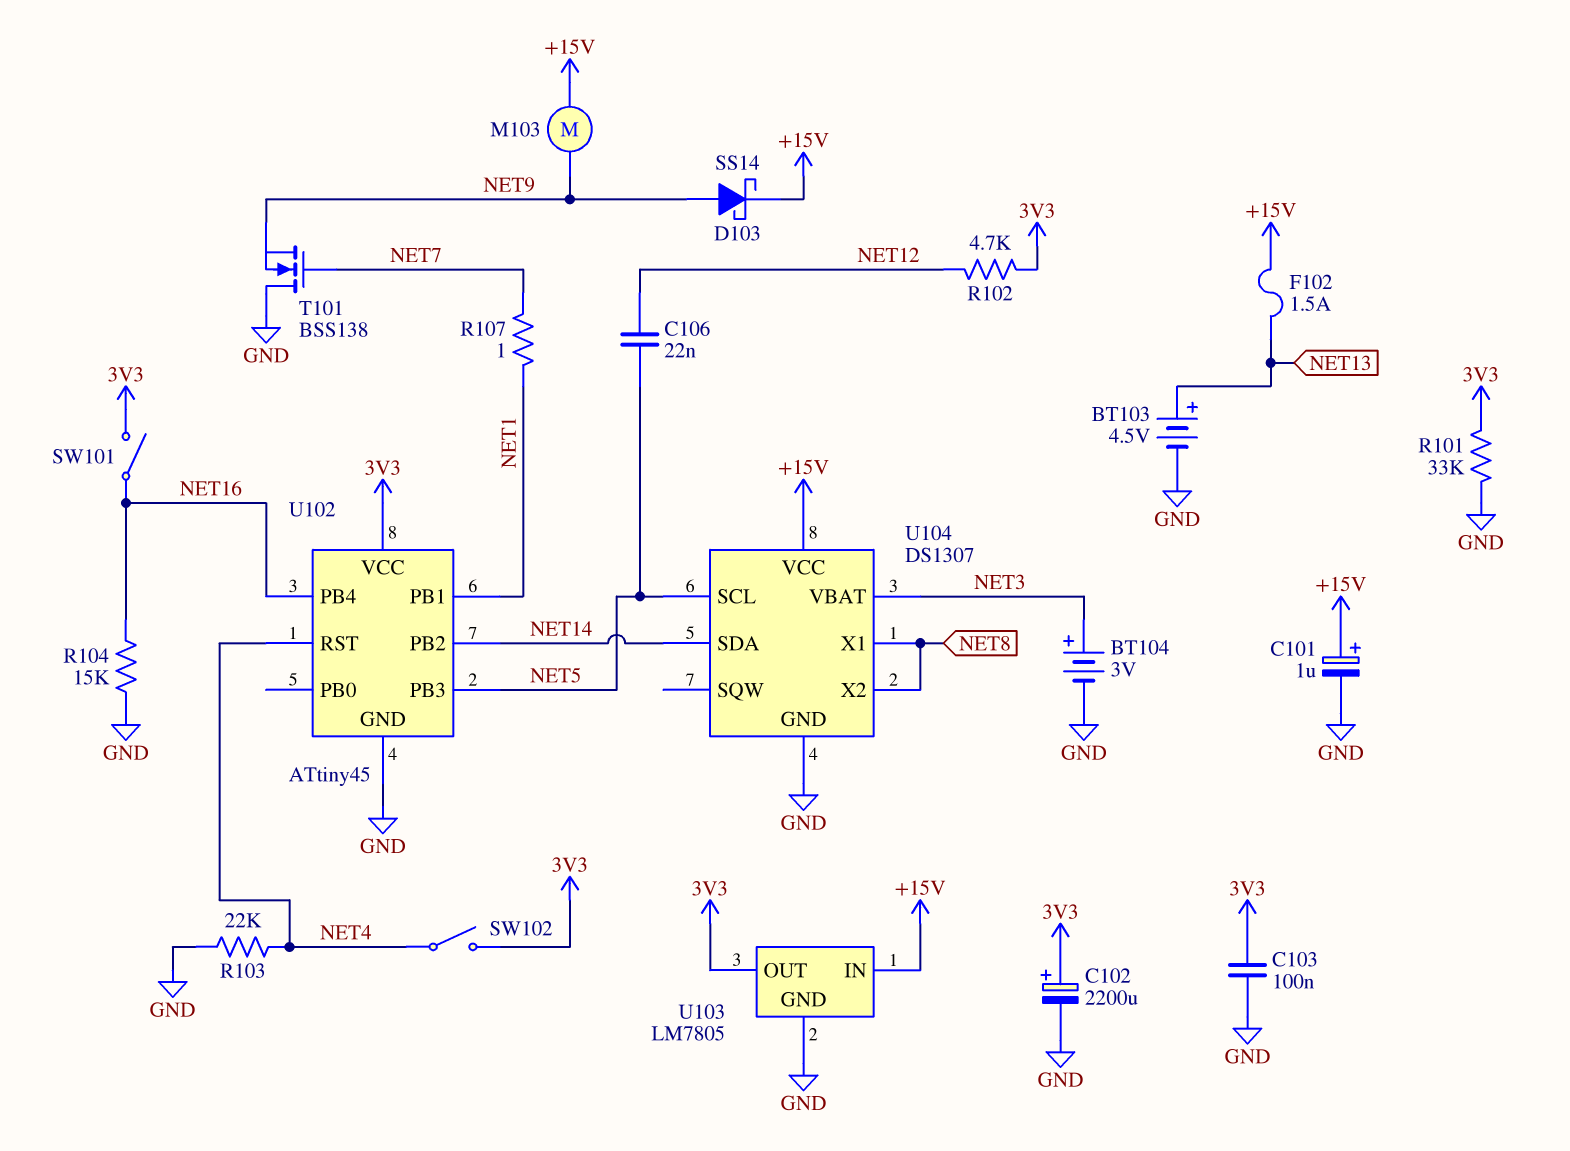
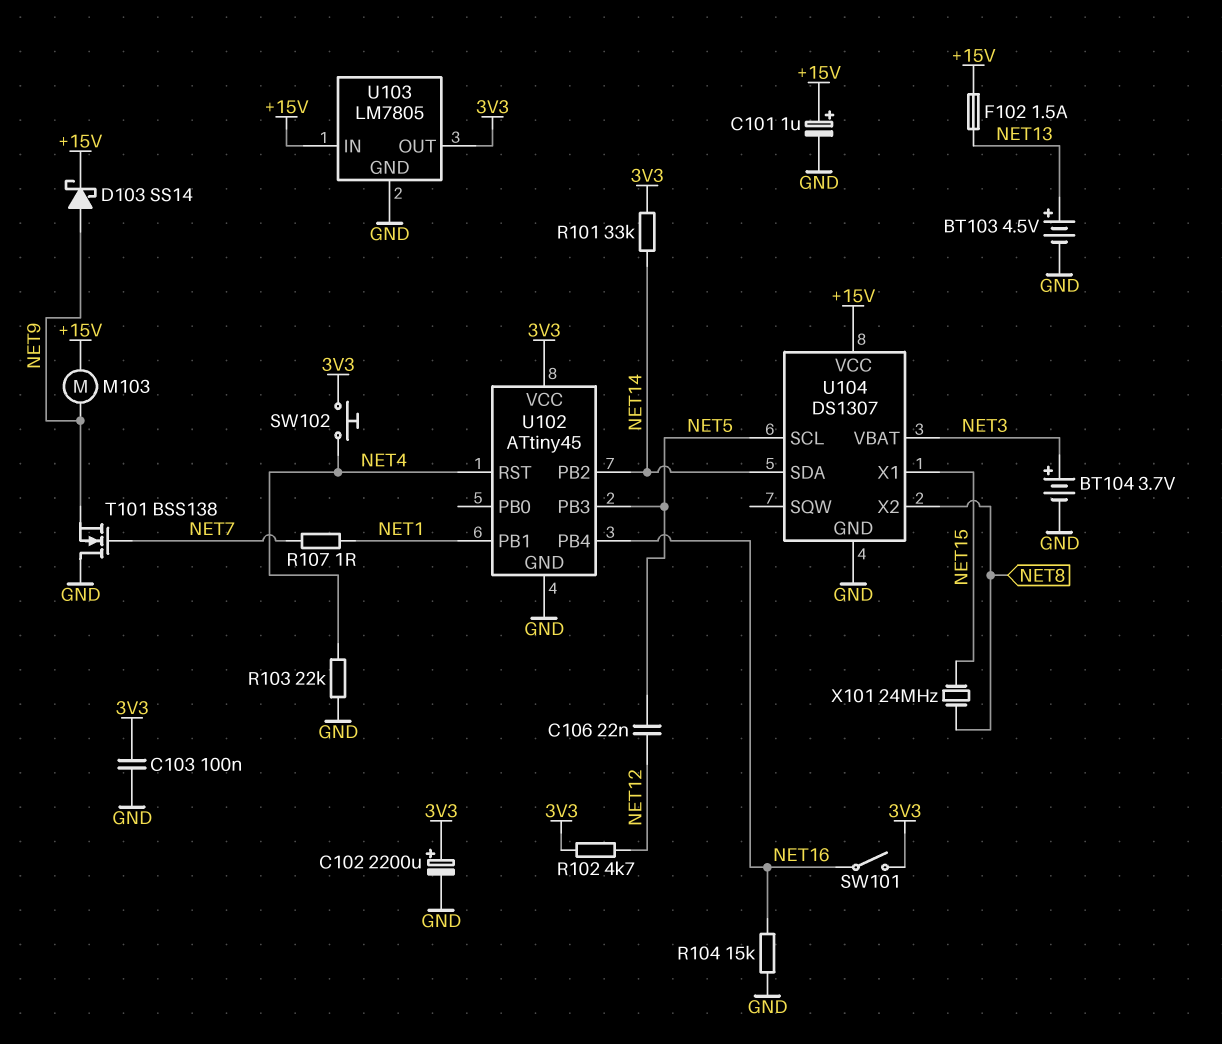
BT104: 3V (plus NET3, minus GND) -> 3.7V (plus NET3, minus GND)
R101: 33k (3V3, GND) -> 33k (3V3, NET14)
SW102: switch (3V3, NET4) -> button (3V3, NET4)
U104 pin X1: NET8 -> NET15
X101: none -> 24MHz (NET8, NET15)

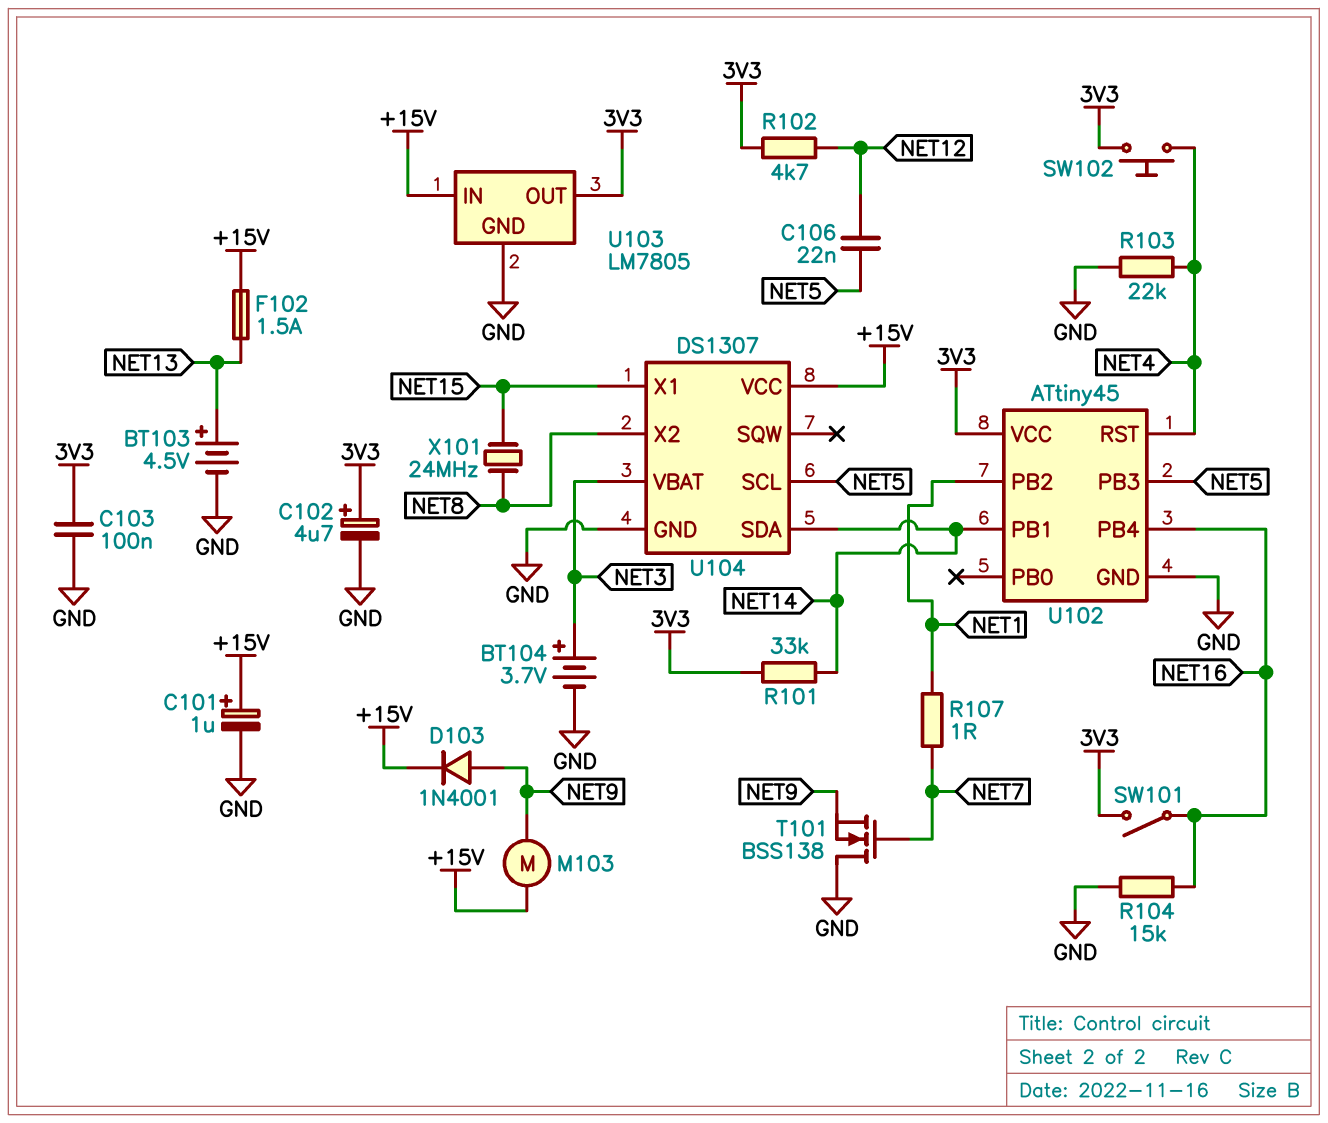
C102: 2200uF (plus 3V3, minus GND) -> 4.7uF (plus 3V3, minus GND)
D103: schottky SS14 (A NET9, K +15V) -> diode 1N4001 (A NET9, K +15V)
U102 pin PB1: NET1 -> NET14
U102 pin PB2: NET14 -> NET1

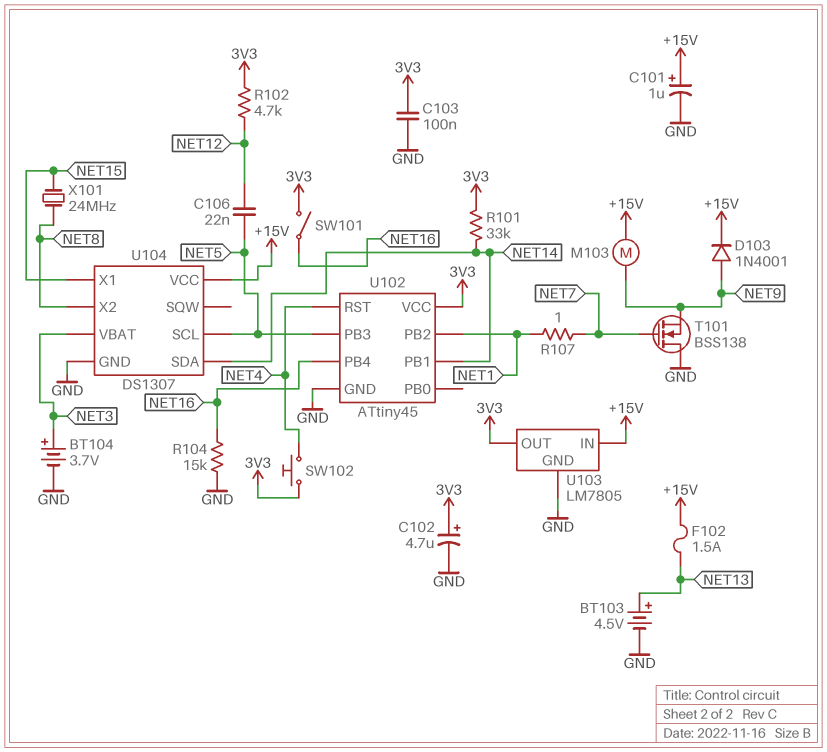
R103: 22k (GND, NET4) -> none

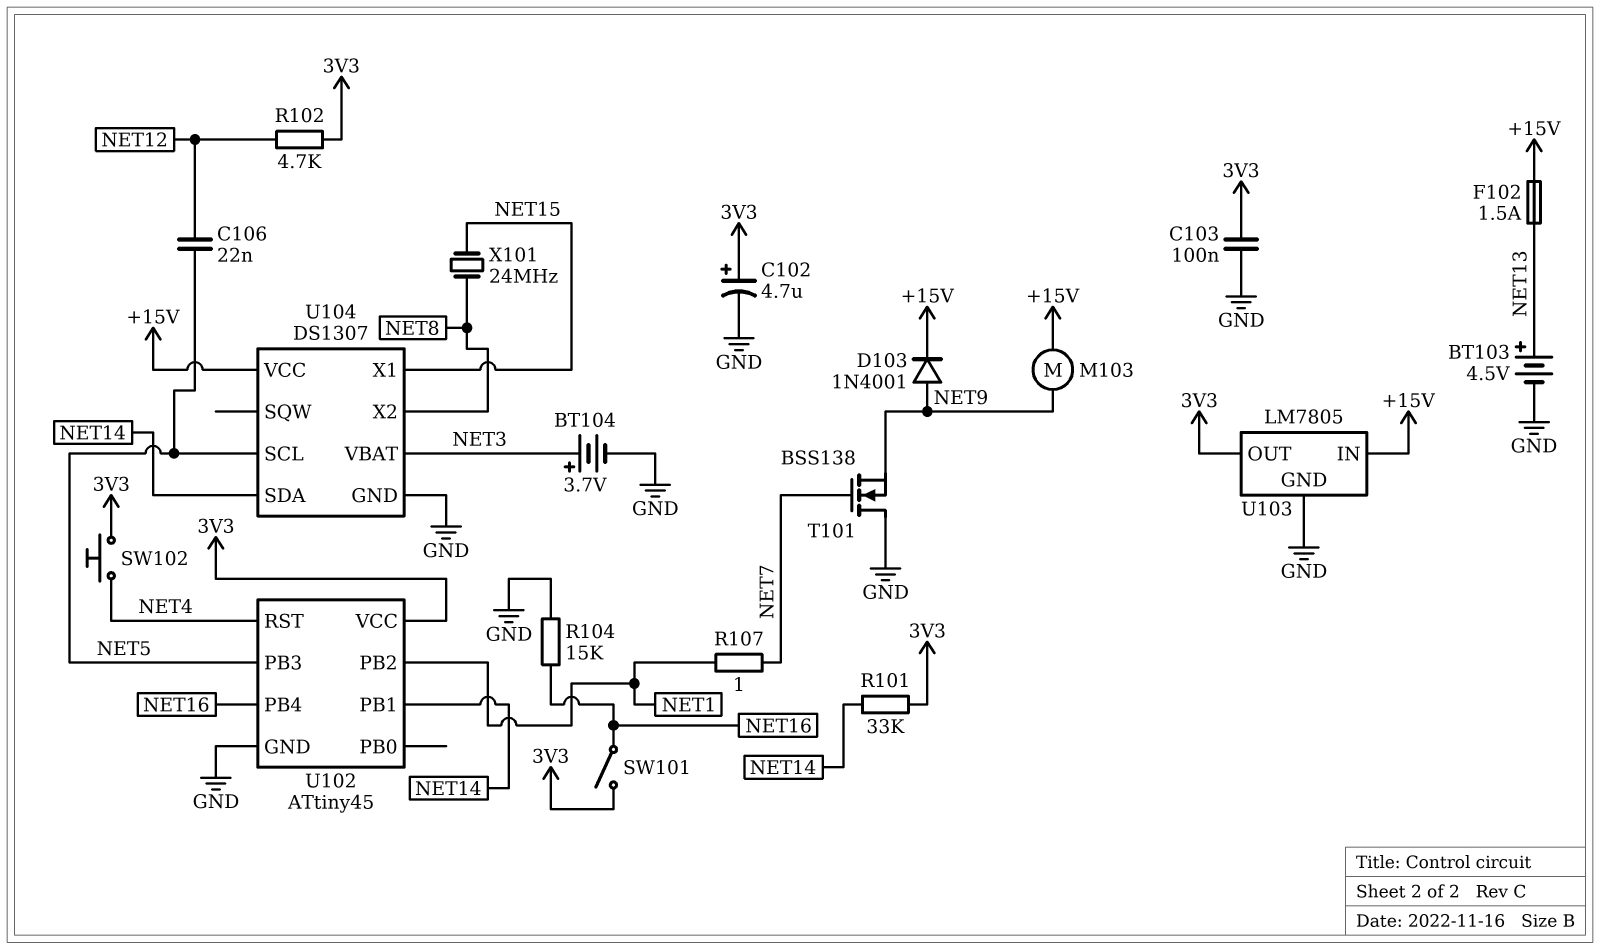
C101: 1uF (plus +15V, minus GND) -> none

